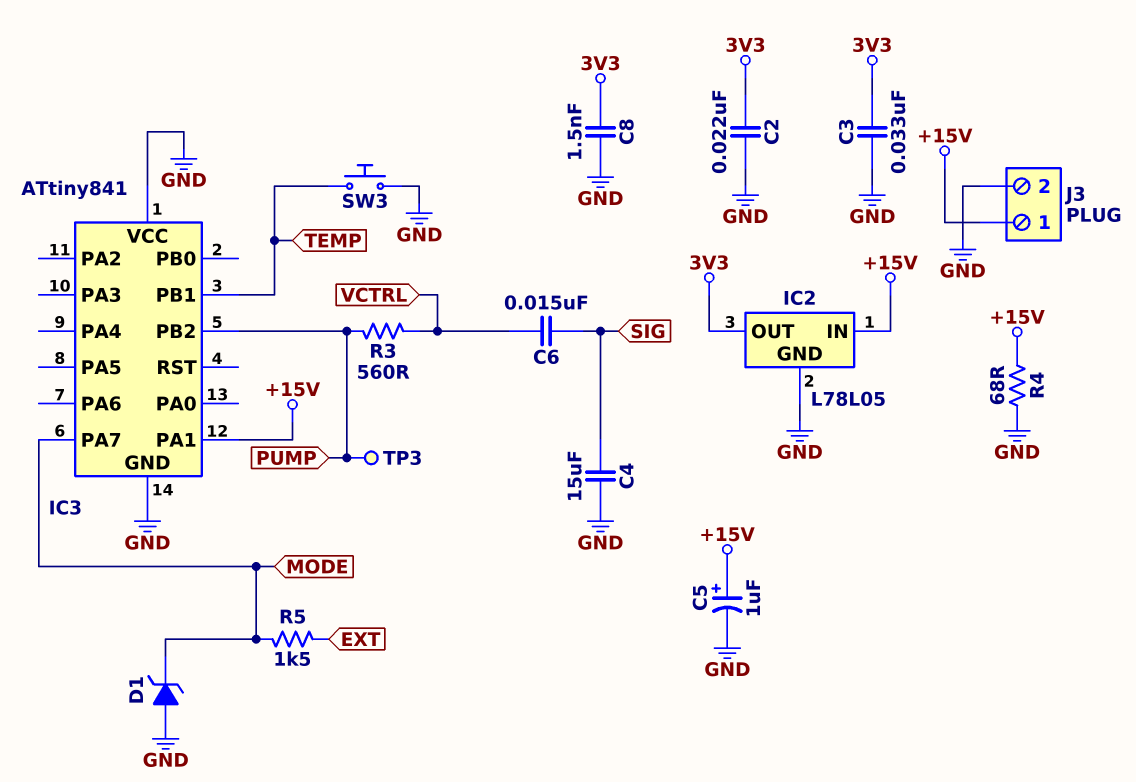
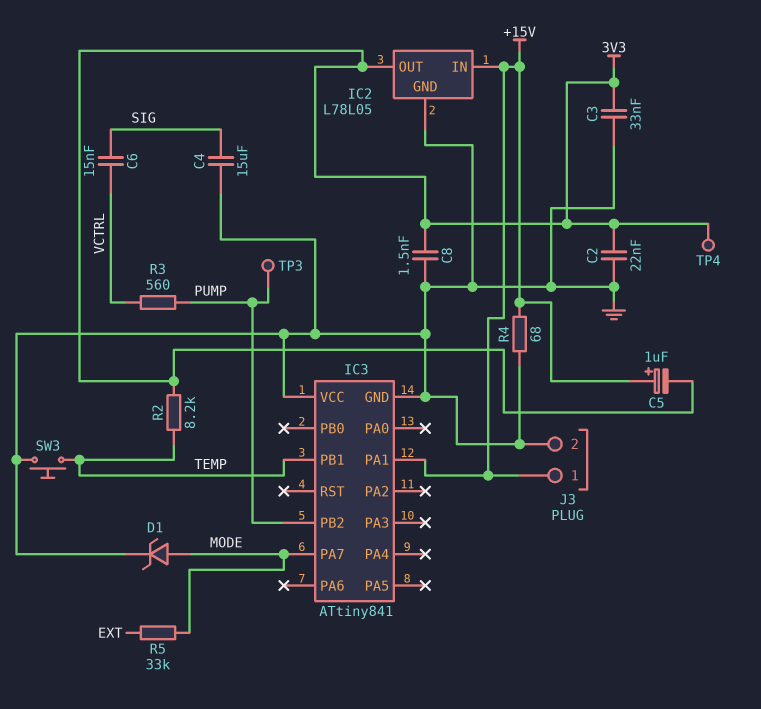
C5: 1uF (plus +15V, minus GND) -> 1uF (plus +15V, minus 3V3)
D1: zener (A GND, K MODE) -> zener (A MODE, K GND)
R2: none -> 8.2k (3V3, TEMP)
R5: 1.5k (EXT, MODE) -> 33k (EXT, MODE)
TP4: none -> test point (3V3)

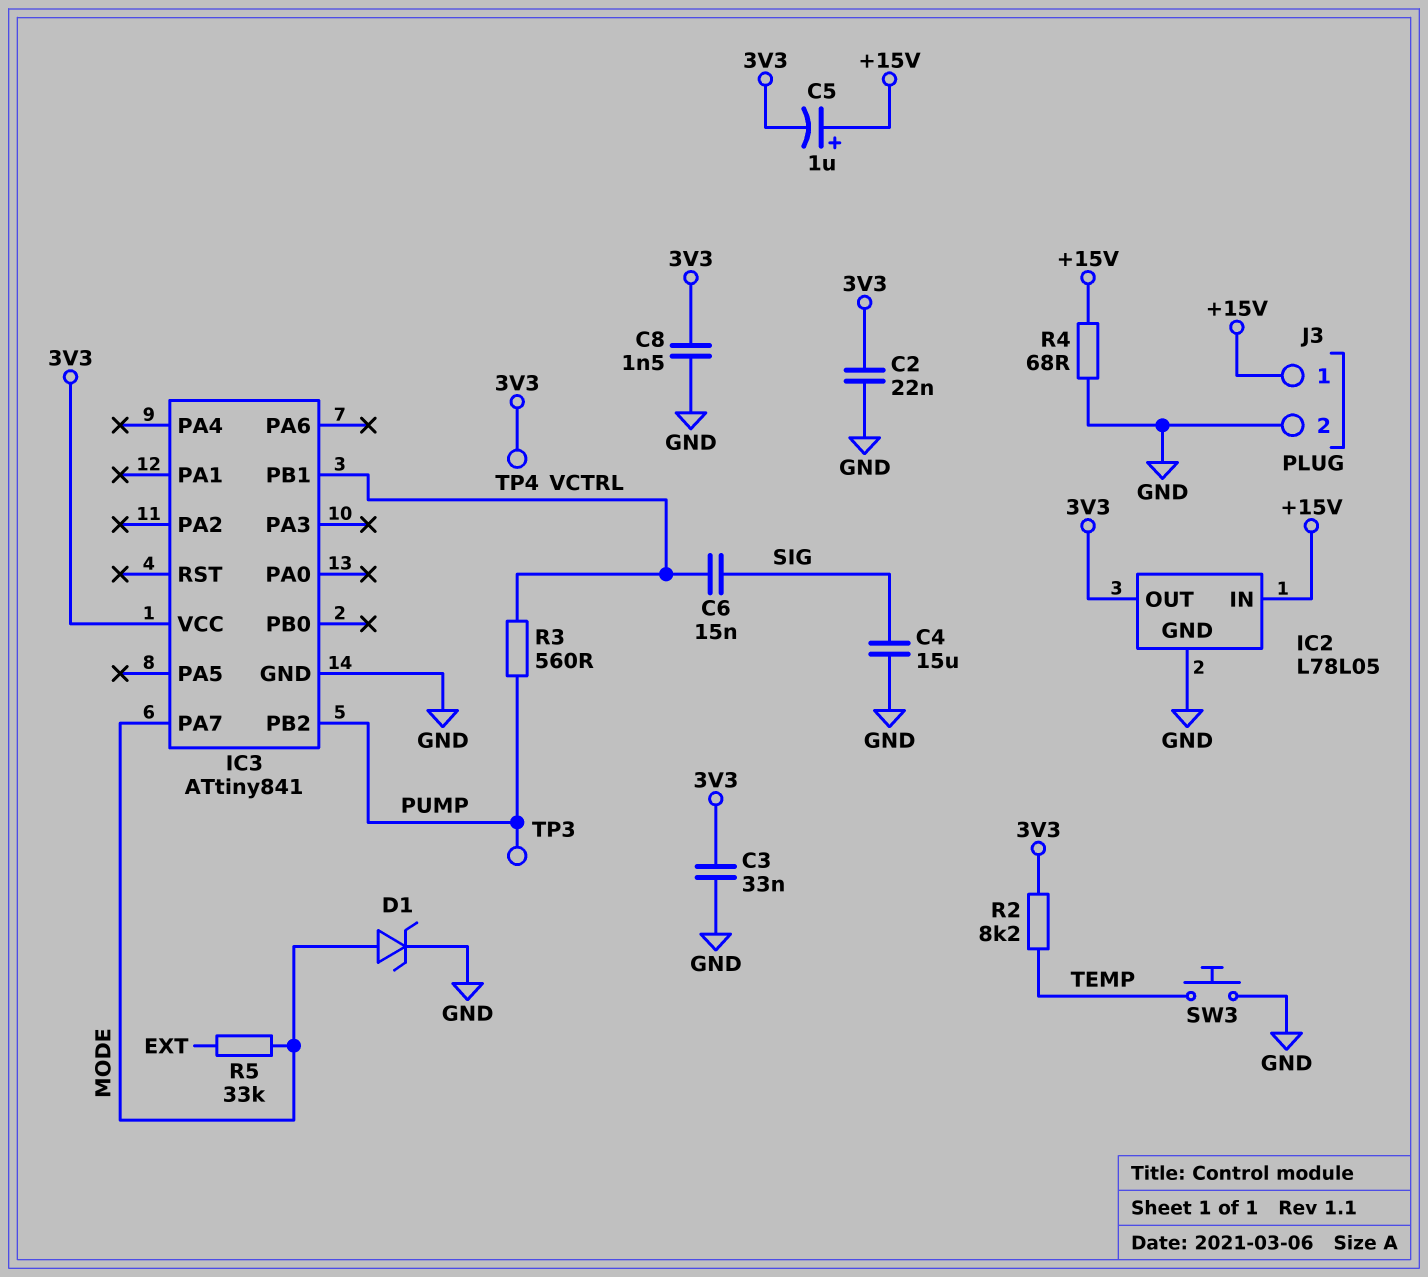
IC3 pin PA1: +15V -> none
IC3 pin PB1: TEMP -> VCTRL
IC3 pin VCC: GND -> 3V3

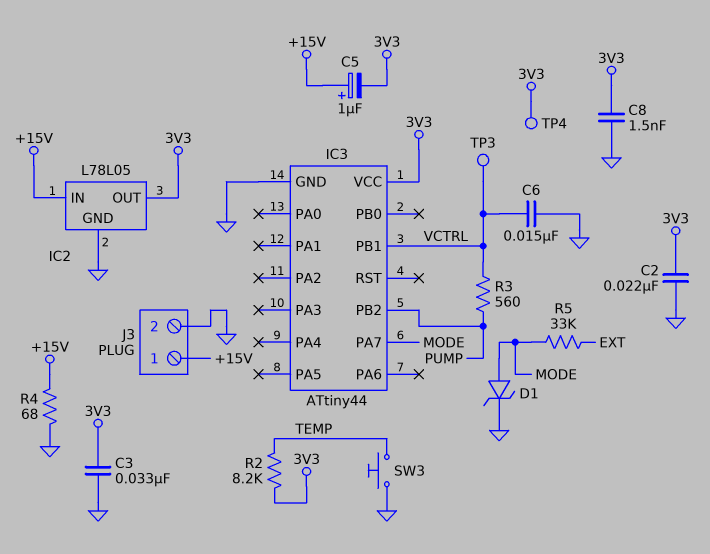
C4: 15uF (GND, SIG) -> none
C6: 15nF (SIG, VCTRL) -> 15nF (GND, VCTRL)
IC3: ATtiny841 -> ATtiny44
TP3: test point (PUMP) -> test point (VCTRL)

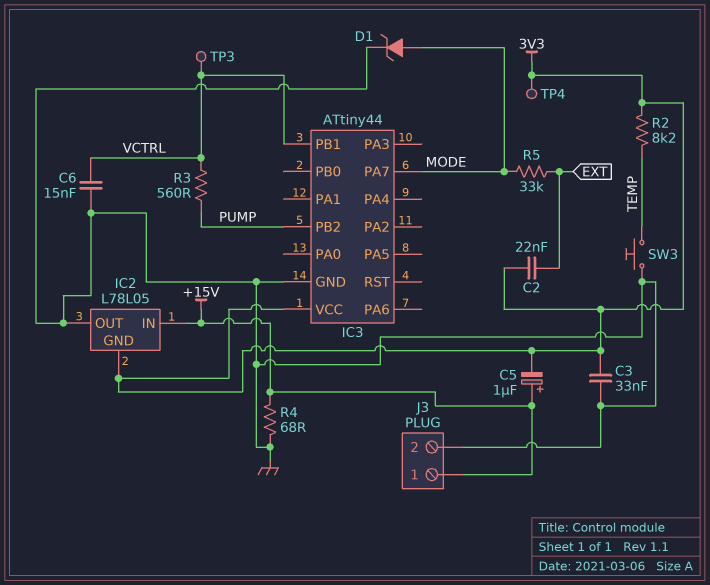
C2: 22nF (3V3, GND) -> 22nF (3V3, EXT)
C8: 1.5nF (3V3, GND) -> none
IC2 pin GND: GND -> 3V3
IC2 pin OUT: 3V3 -> GND

